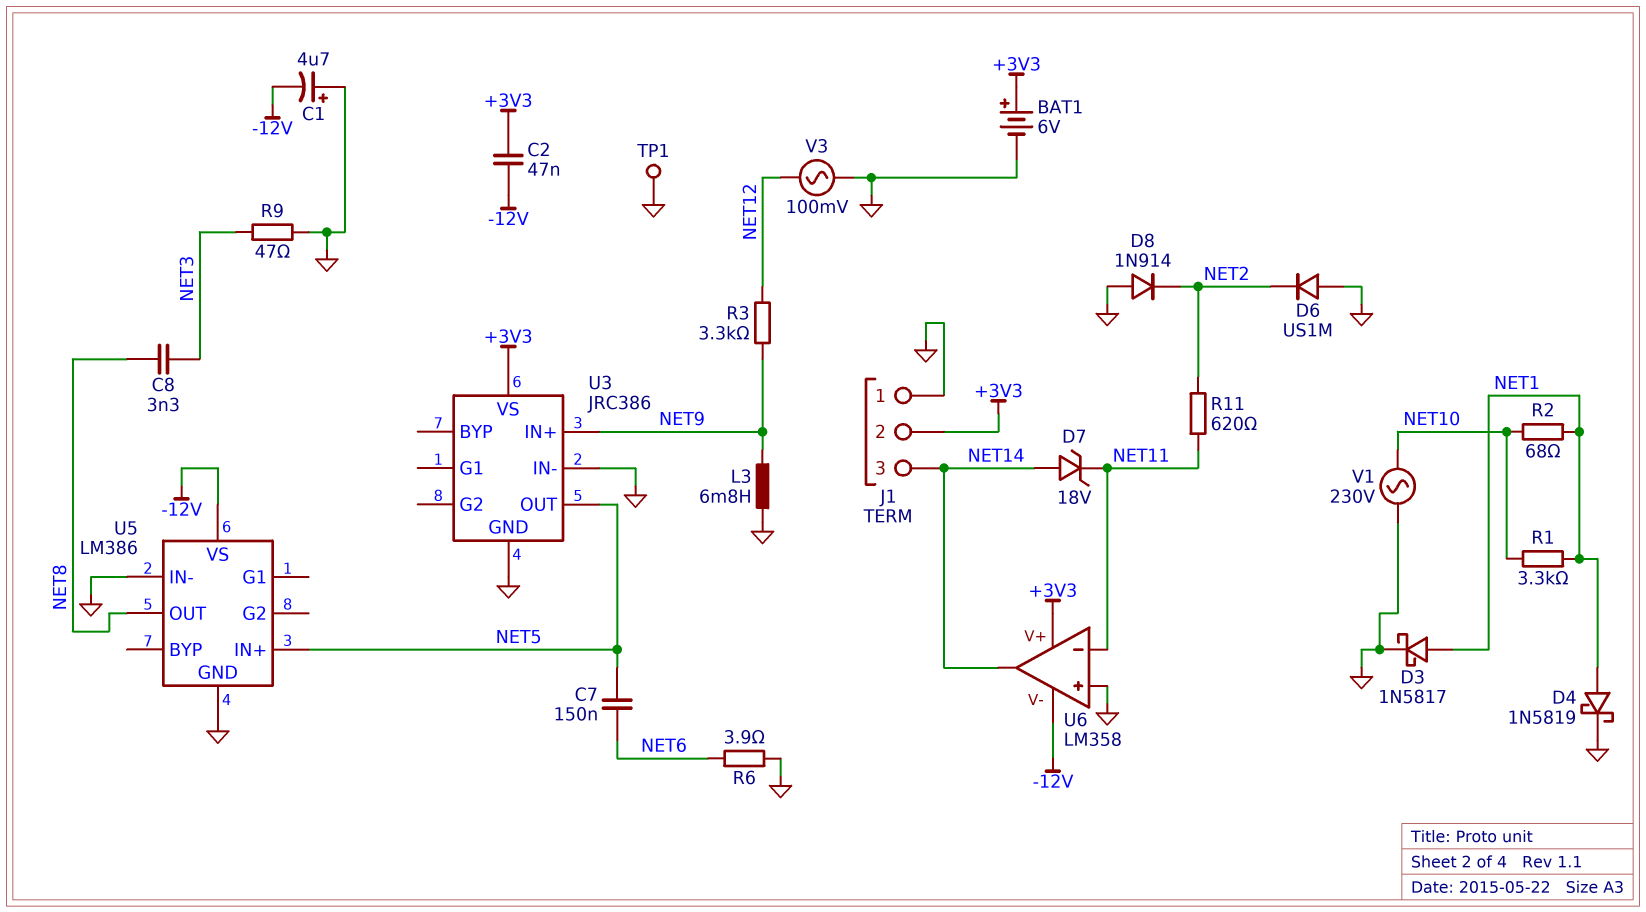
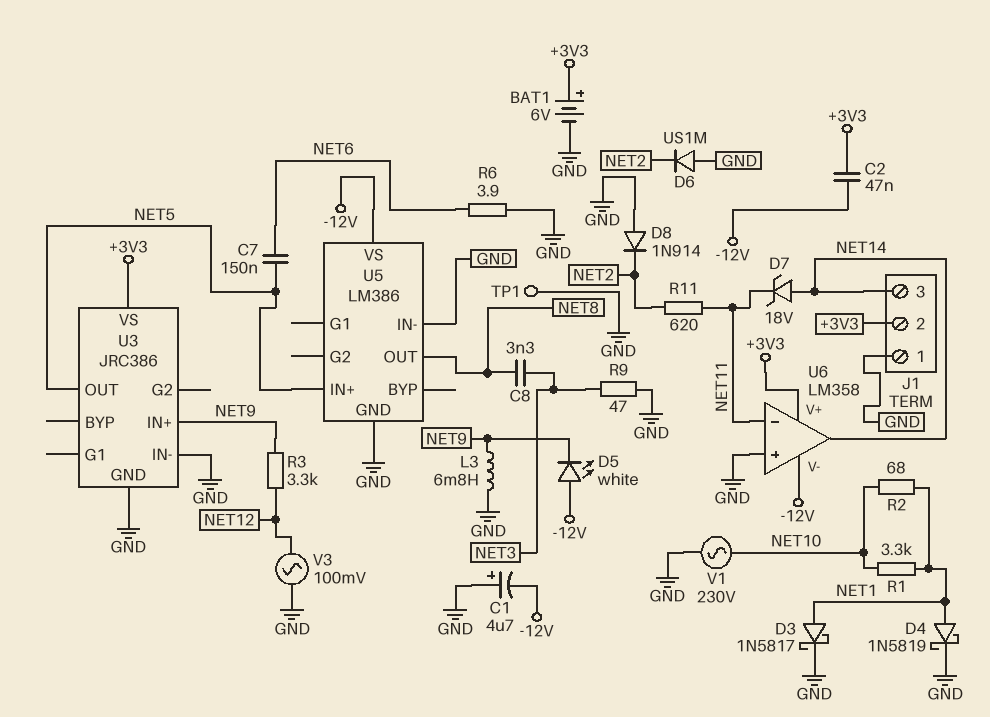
D5: none -> LED white (A -12V, K NET9)

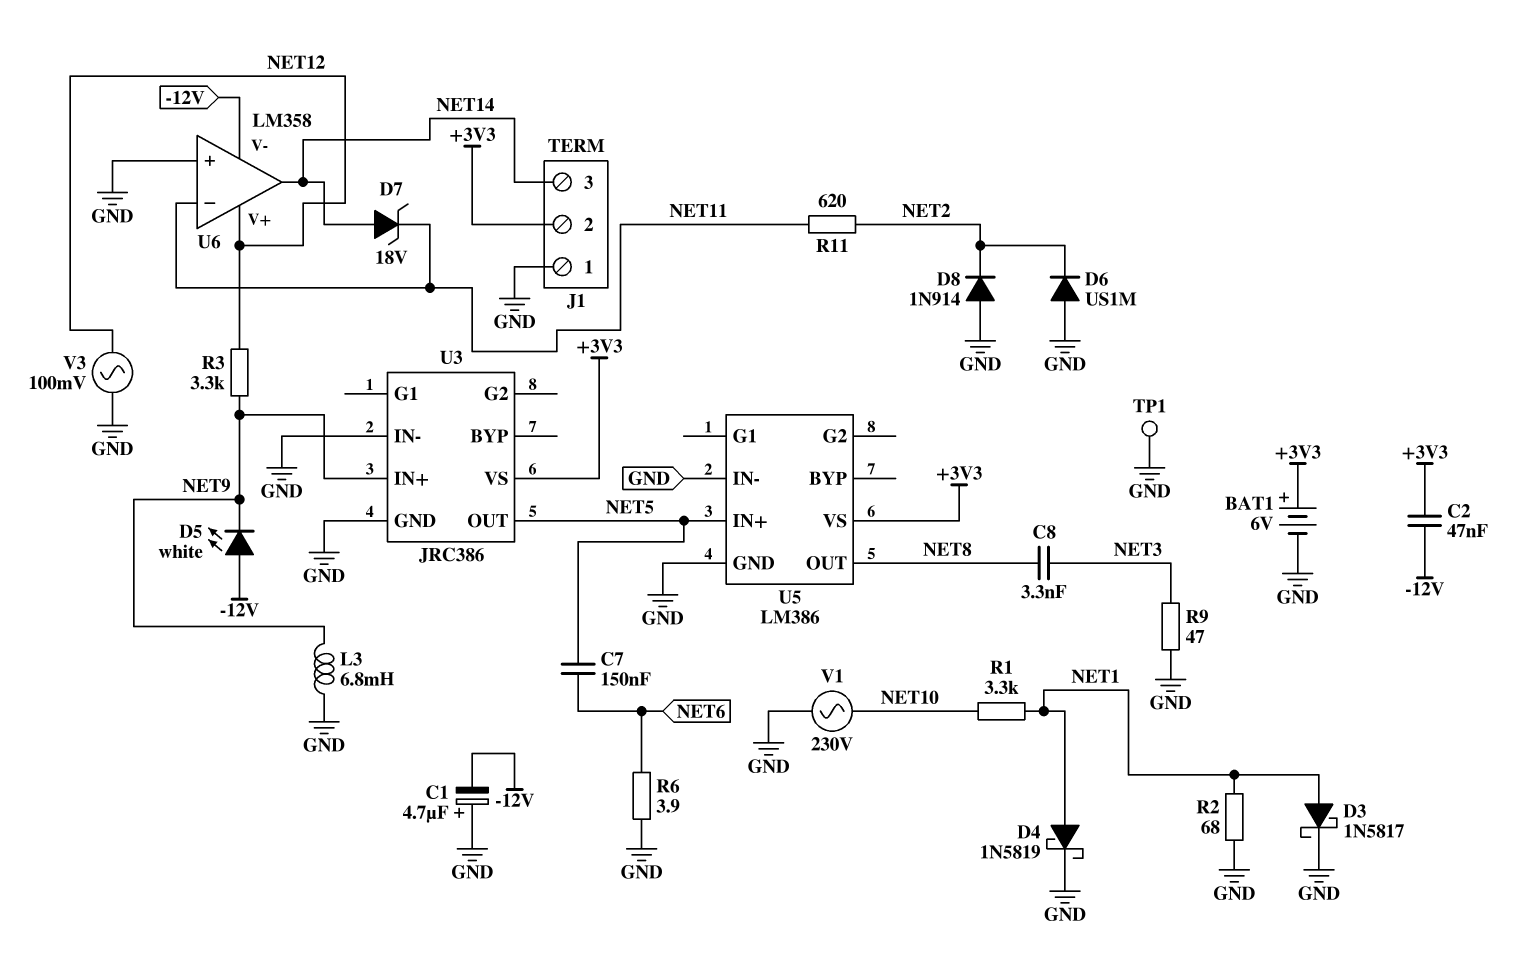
R2: 68 (NET1, NET10) -> 68 (GND, NET1)
U5 pin VS: -12V -> +3V3
U6 pin V+: +3V3 -> NET12

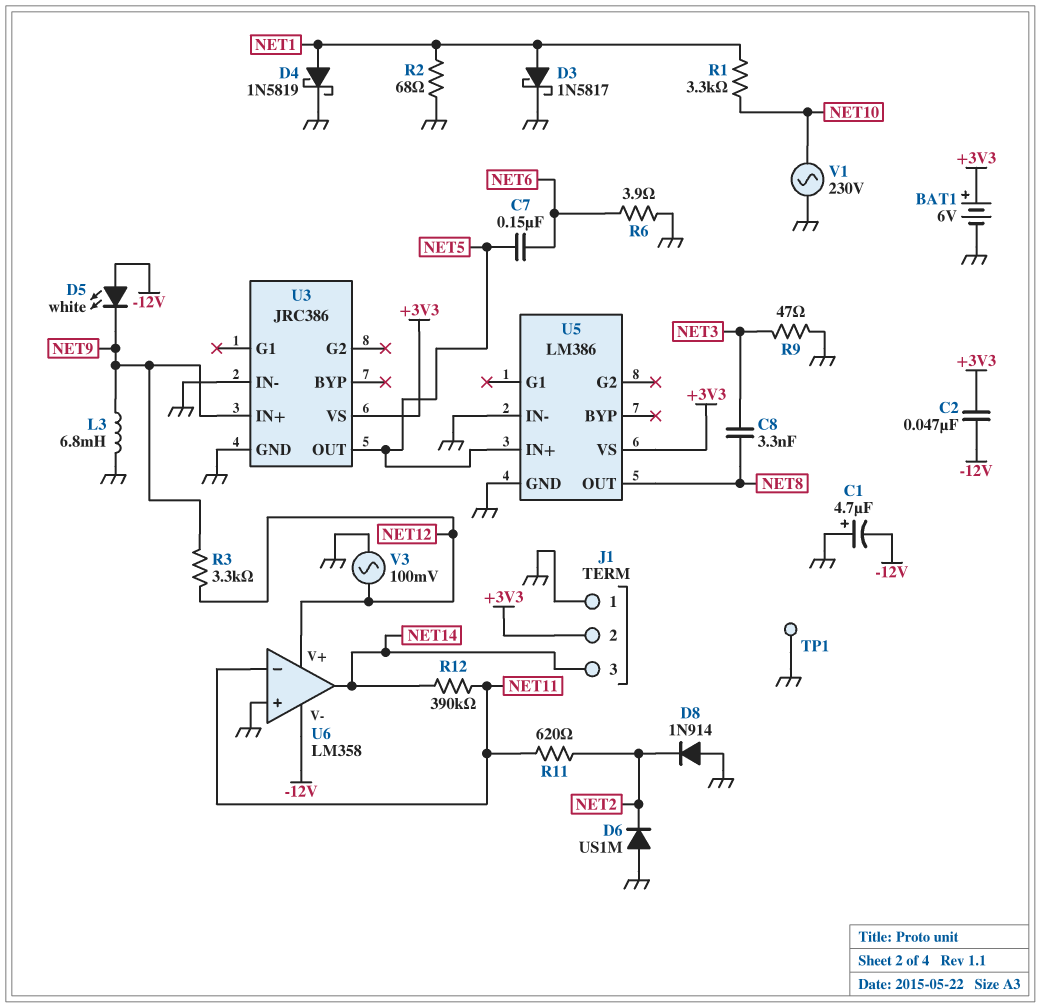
D7: zener 18V (A NET14, K NET11) -> none
R12: none -> 390k (NET11, NET14)

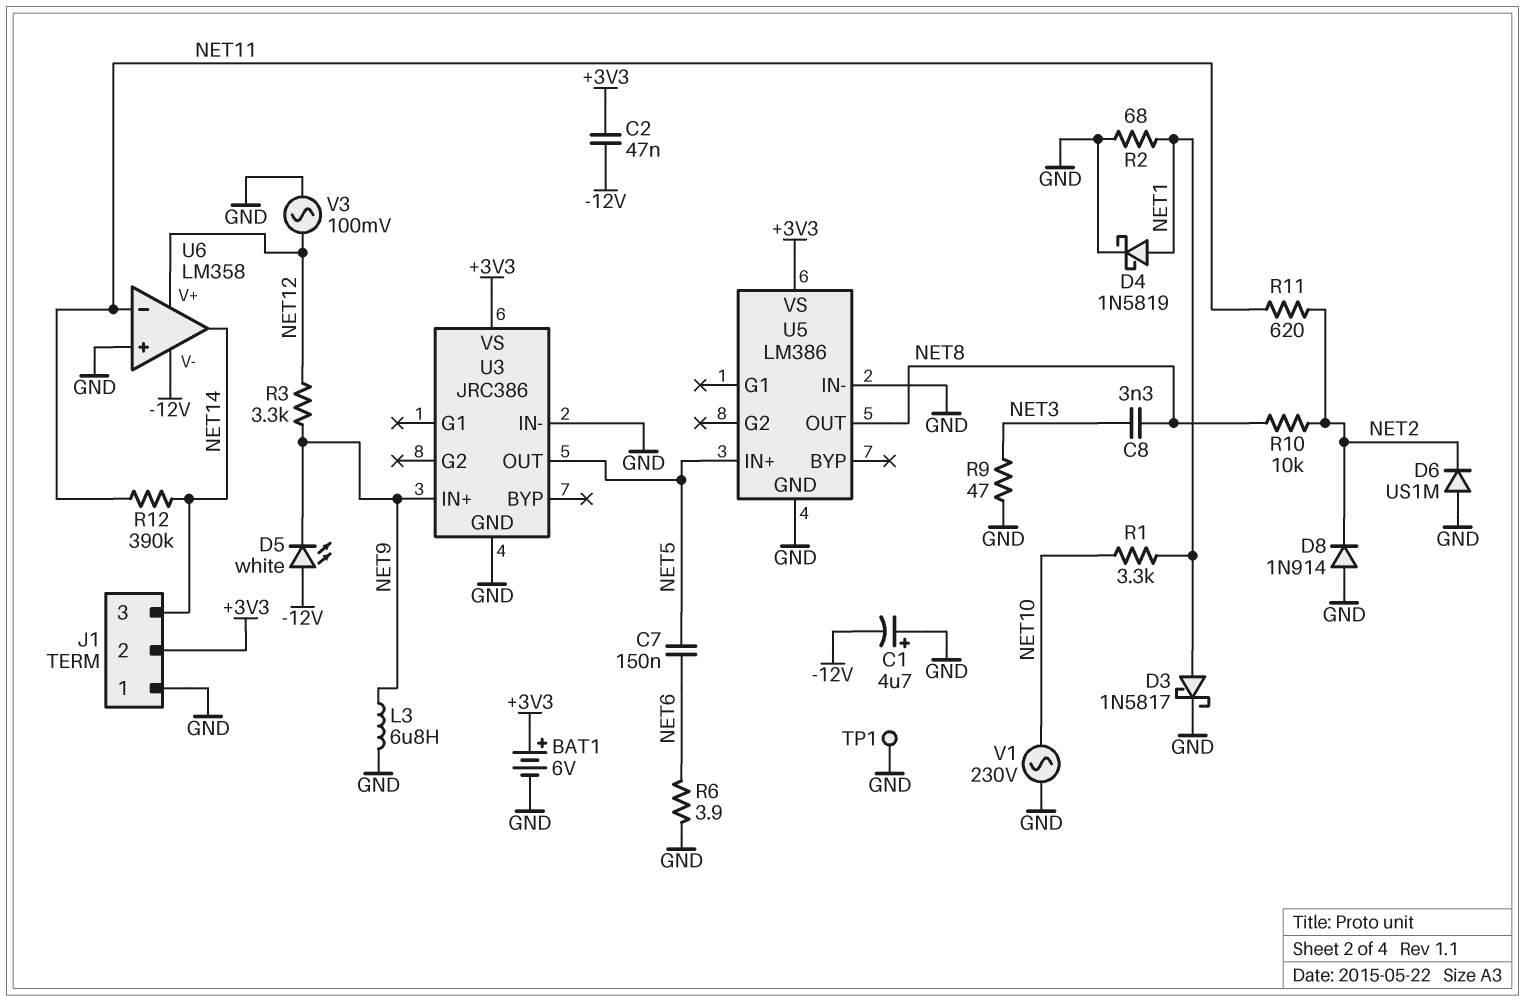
L3: 6.8mH (GND, NET9) -> 6.8uH (GND, NET9)
R10: none -> 10k (NET2, NET8)

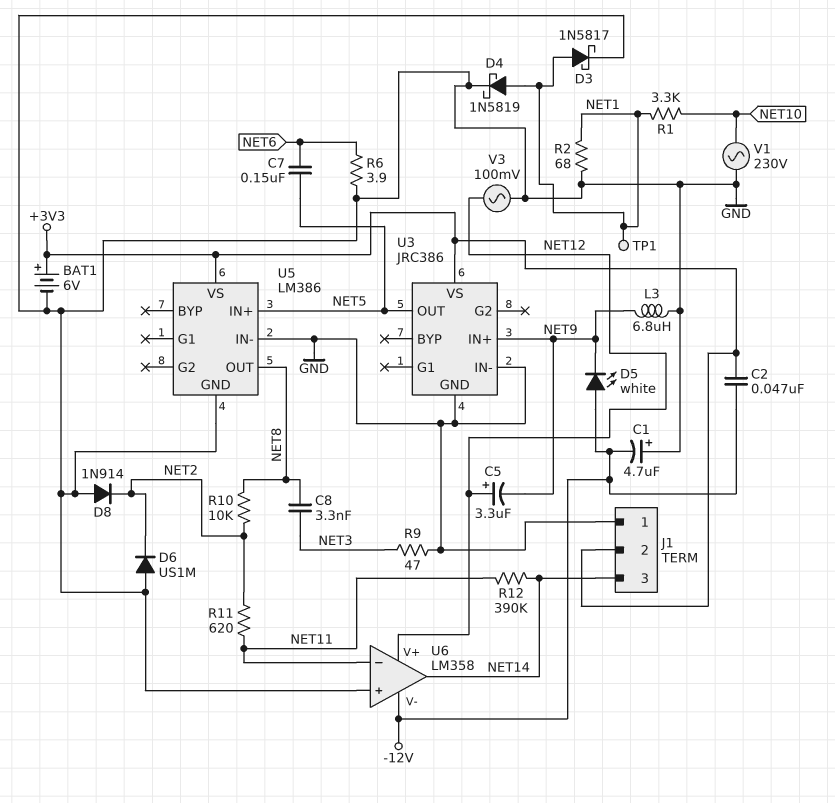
C5: none -> 3.3uF (plus NET12, minus NET9)
R3: 3.3k (NET9, NET12) -> none
TP1: test point (GND) -> test point (NET1)

